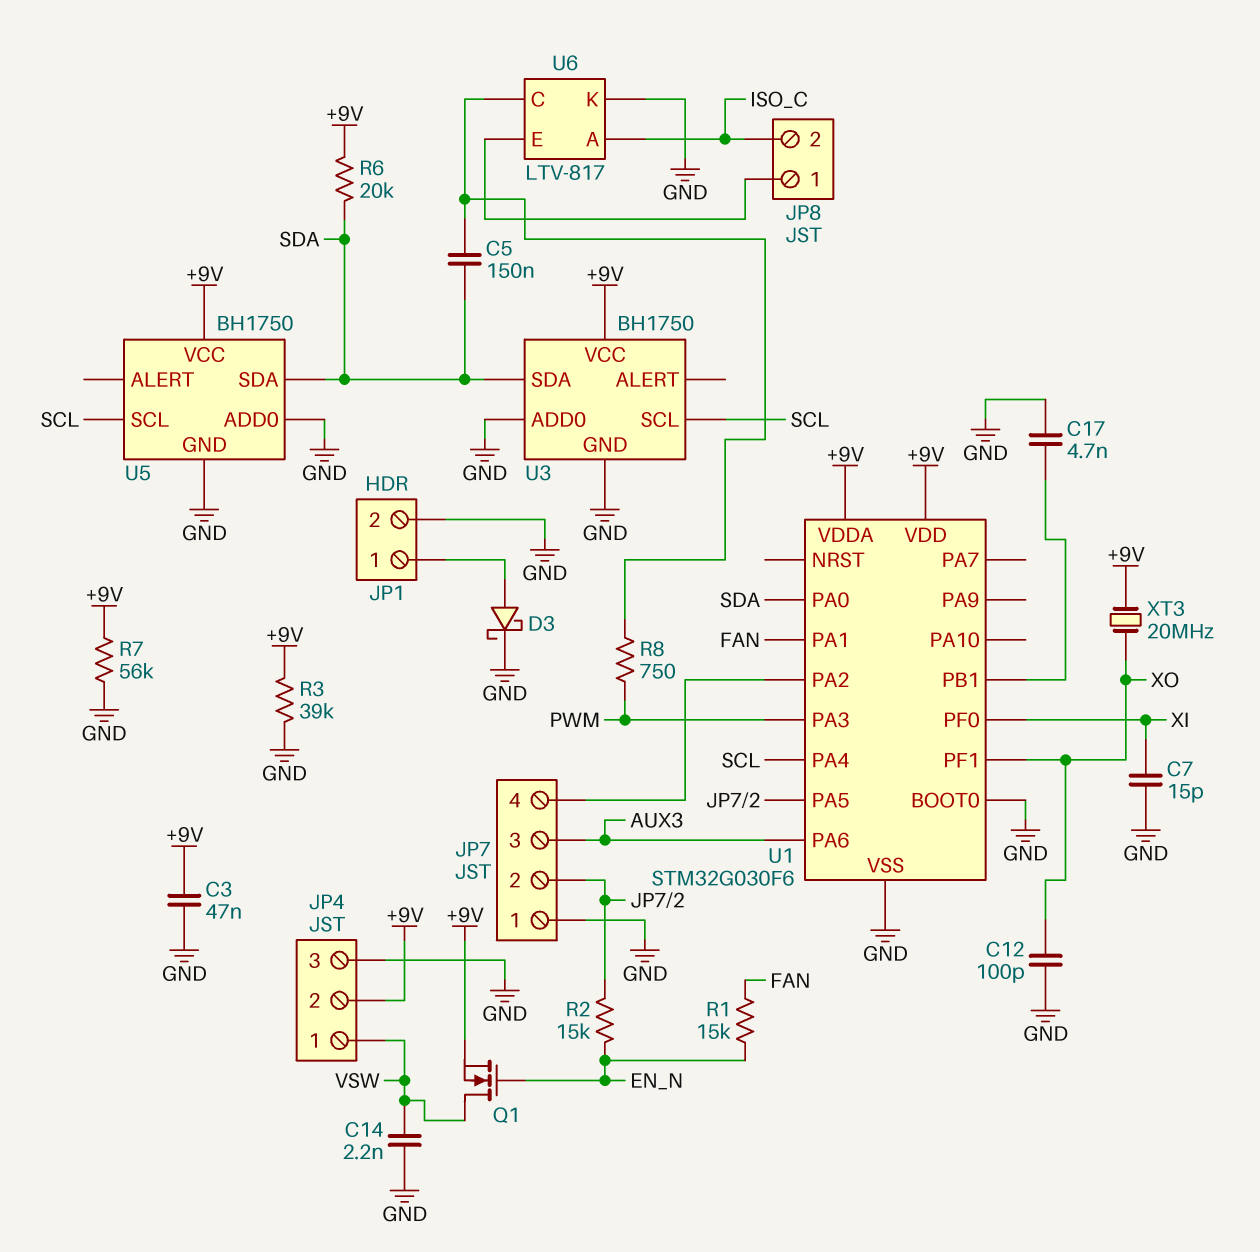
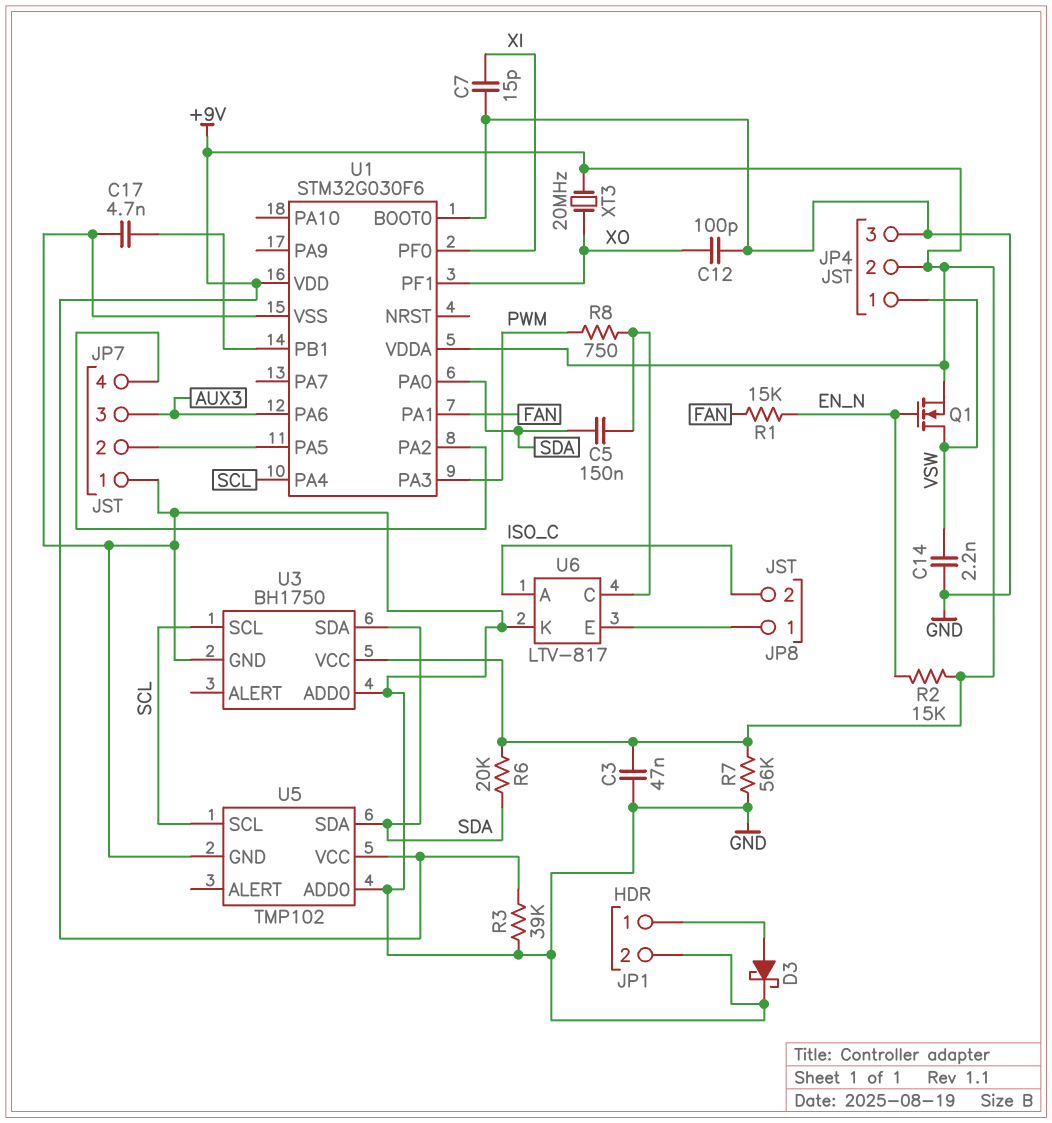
R2: 15k (EN_N, JP7/2) -> 15k (+9V, EN_N)
U5: BH1750 -> TMP102

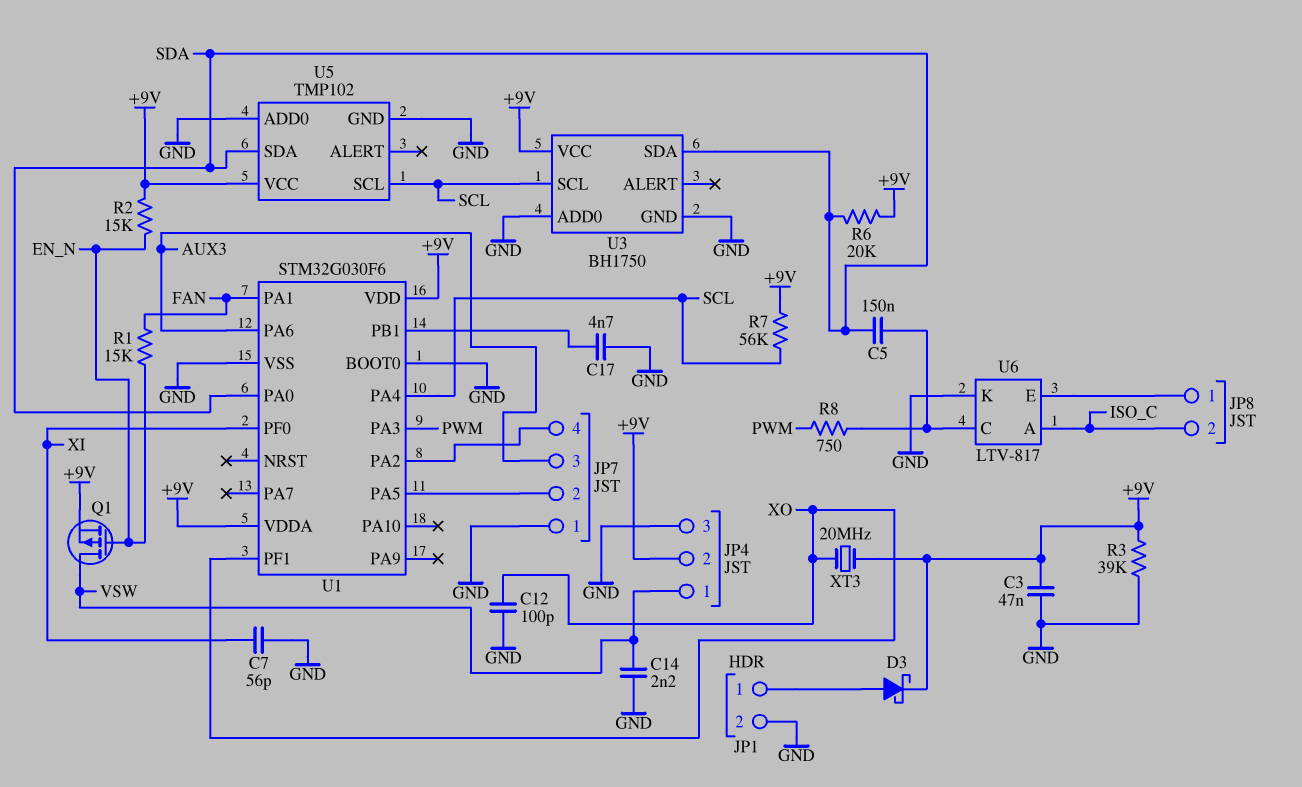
C7: 15pF (GND, XI) -> 56pF (GND, XI)
D3: schottky (A JP1/1, K GND) -> schottky (A JP1/1, K +9V)
Q1: NMOS (G EN_N, D VSW, S +9V) -> PMOS (G EN_N, D VSW, S +9V)
R7: 56k (+9V, GND) -> 56k (+9V, SCL)

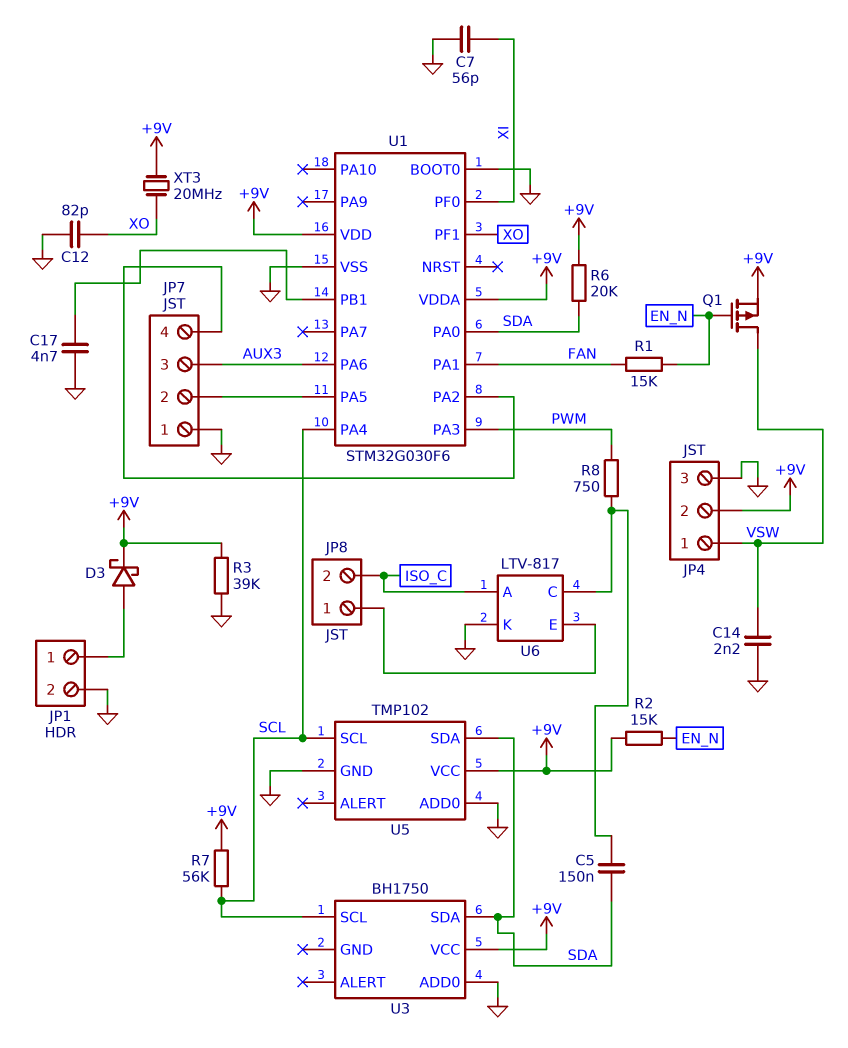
C3: 47nF (+9V, GND) -> none
C12: 100pF (GND, XO) -> 82pF (GND, XO)
U3 pin GND: GND -> none

